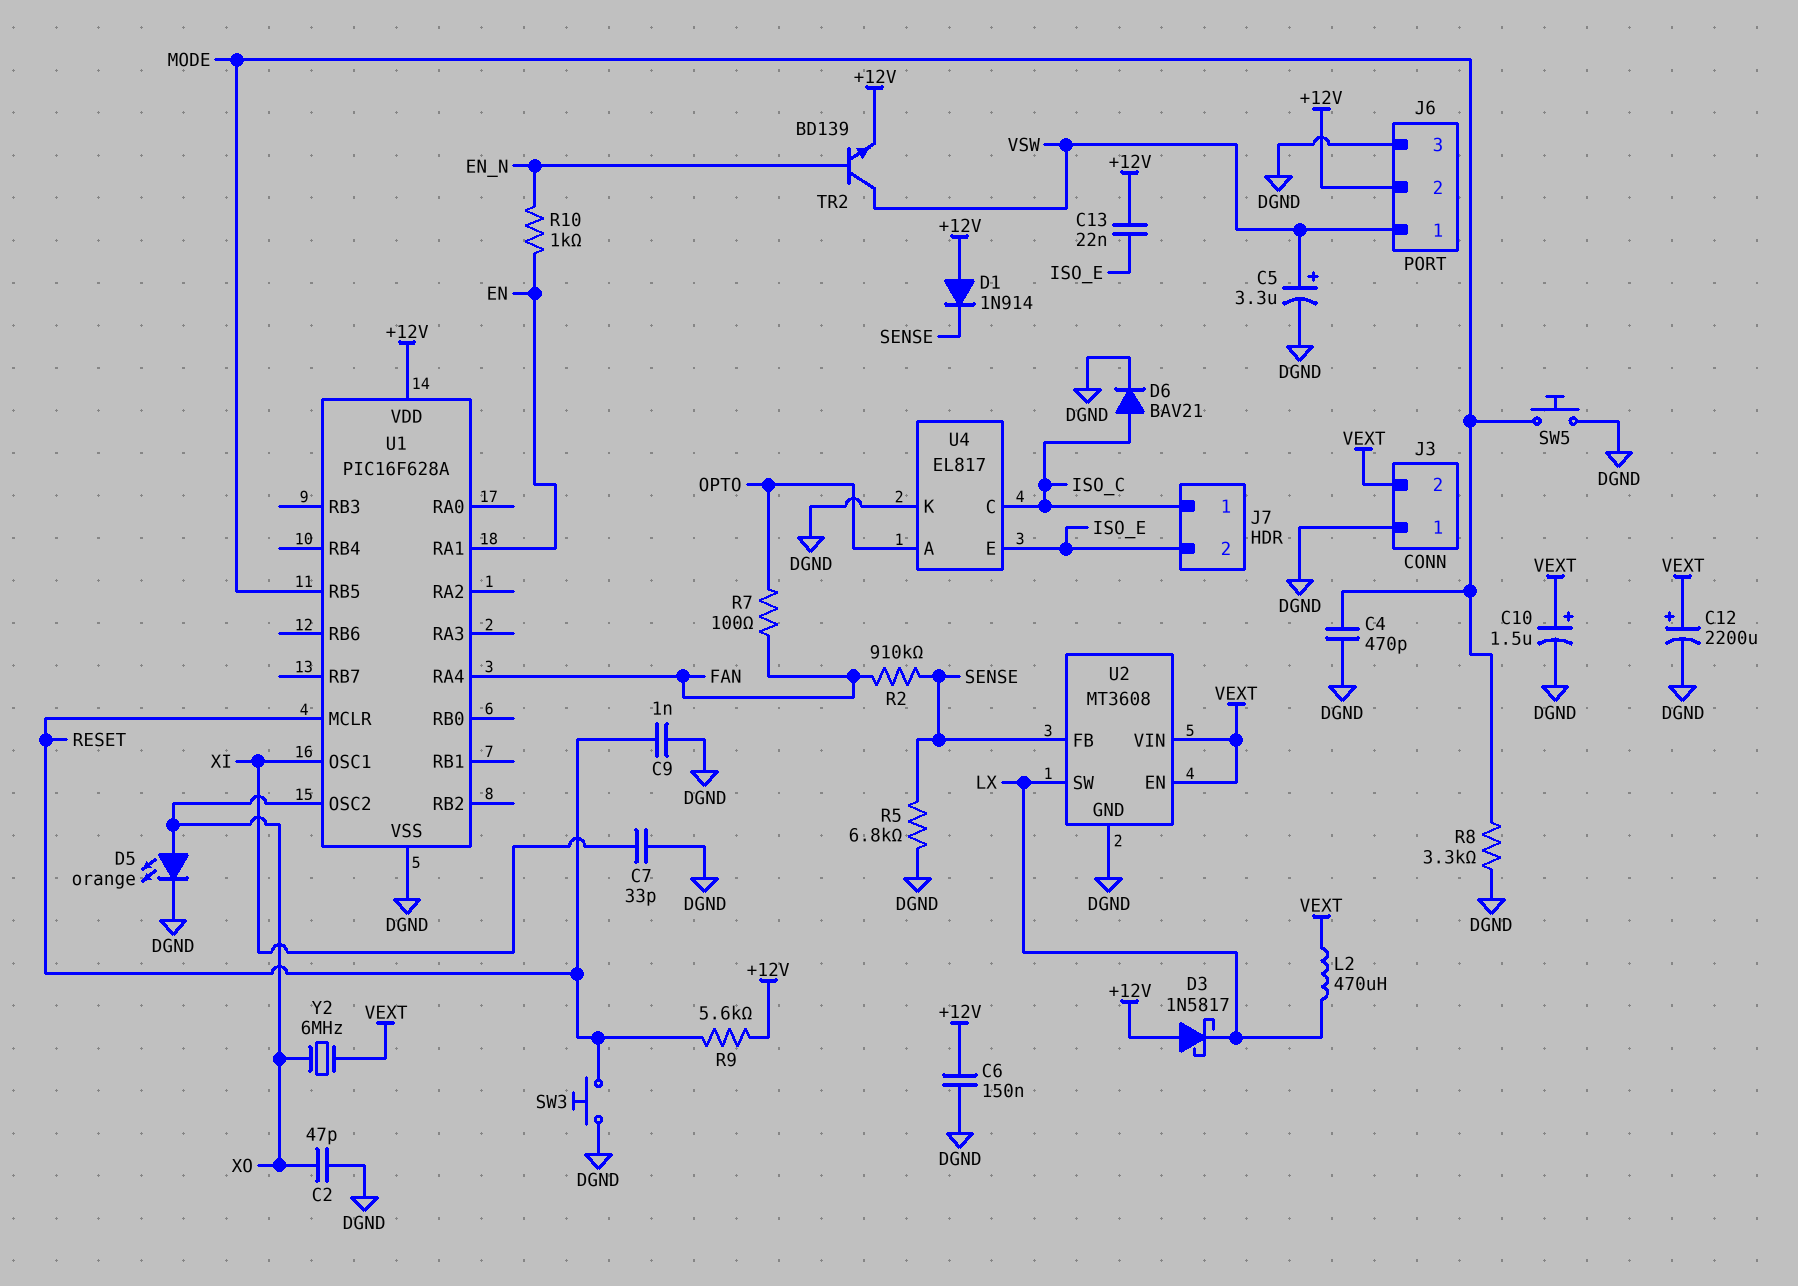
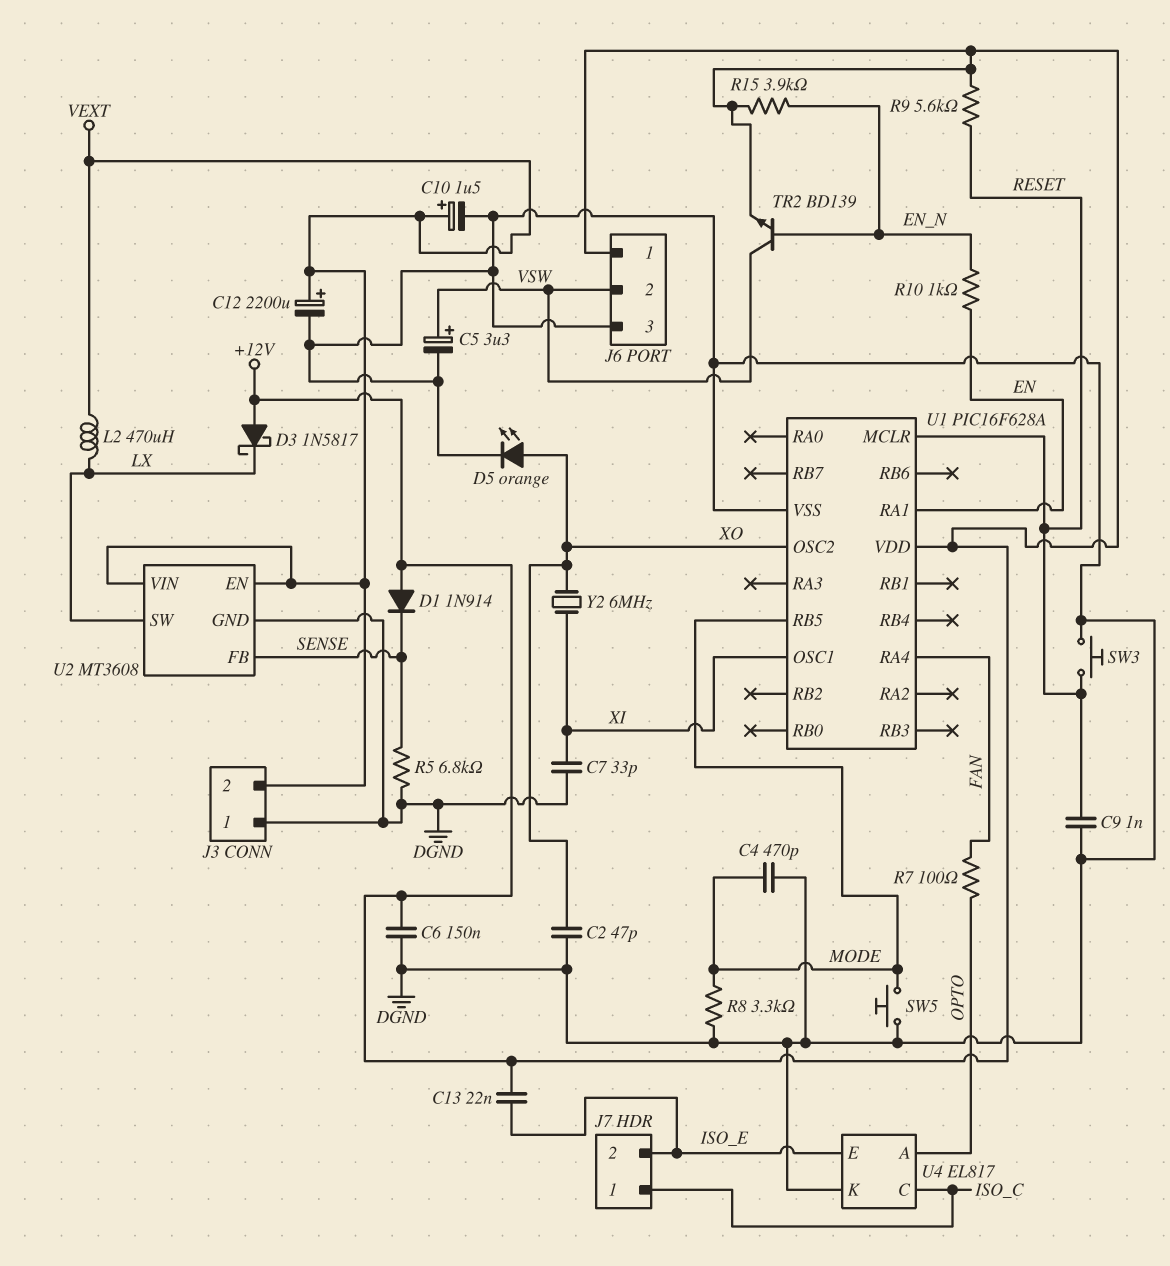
D6: diode BAV21 (A ISO_C, K DGND) -> none
J6 pin 1: VSW -> +12V
J6 pin 2: +12V -> VSW
R2: 910k (FAN, SENSE) -> none
R15: none -> 3.9k (+12V, EN_N)
Y2: 6MHz (VEXT, XO) -> 6MHz (XI, XO)

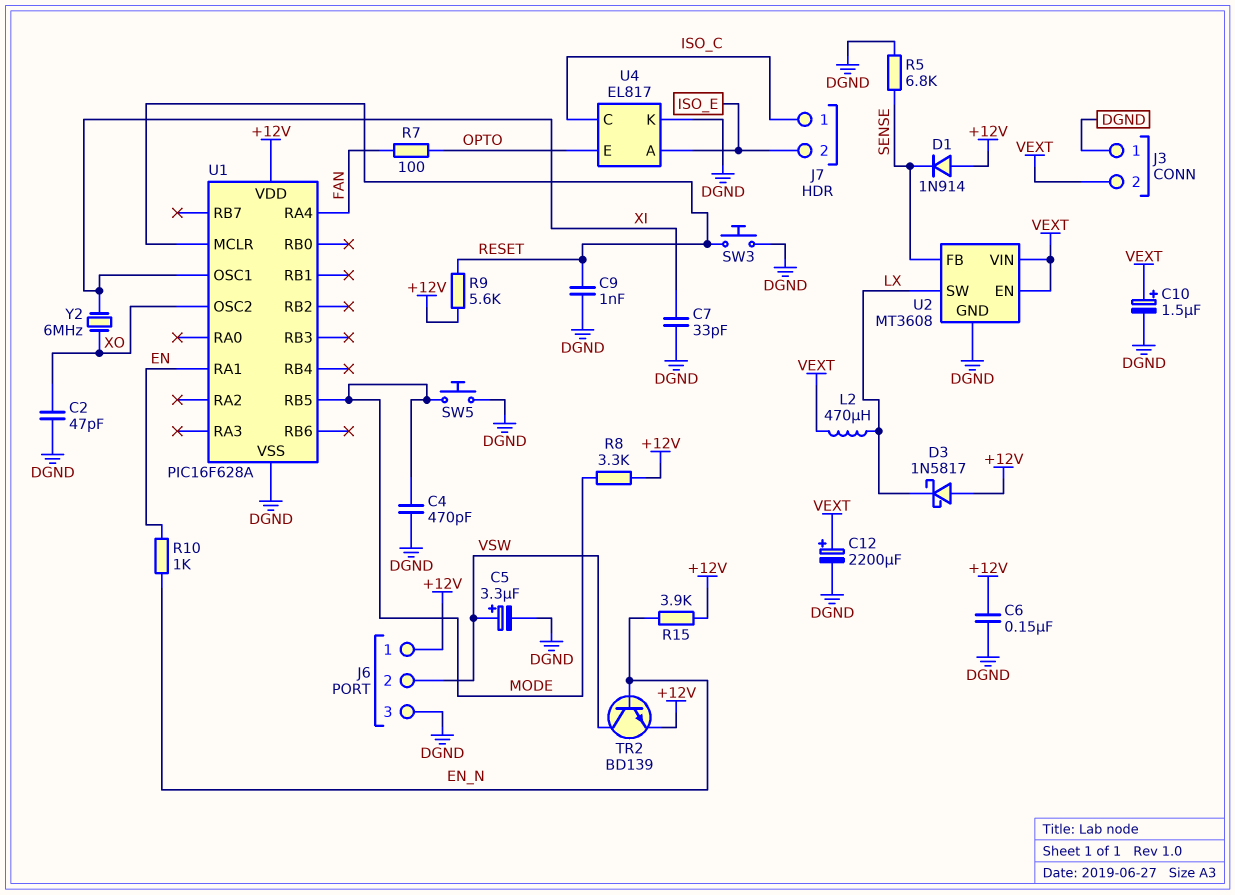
C13: 22nF (+12V, ISO_E) -> none
D5: LED orange (A XO, K DGND) -> none
R8: 3.3k (DGND, MODE) -> 3.3k (+12V, MODE)
U4 pin A: OPTO -> ISO_E
U4 pin E: ISO_E -> OPTO

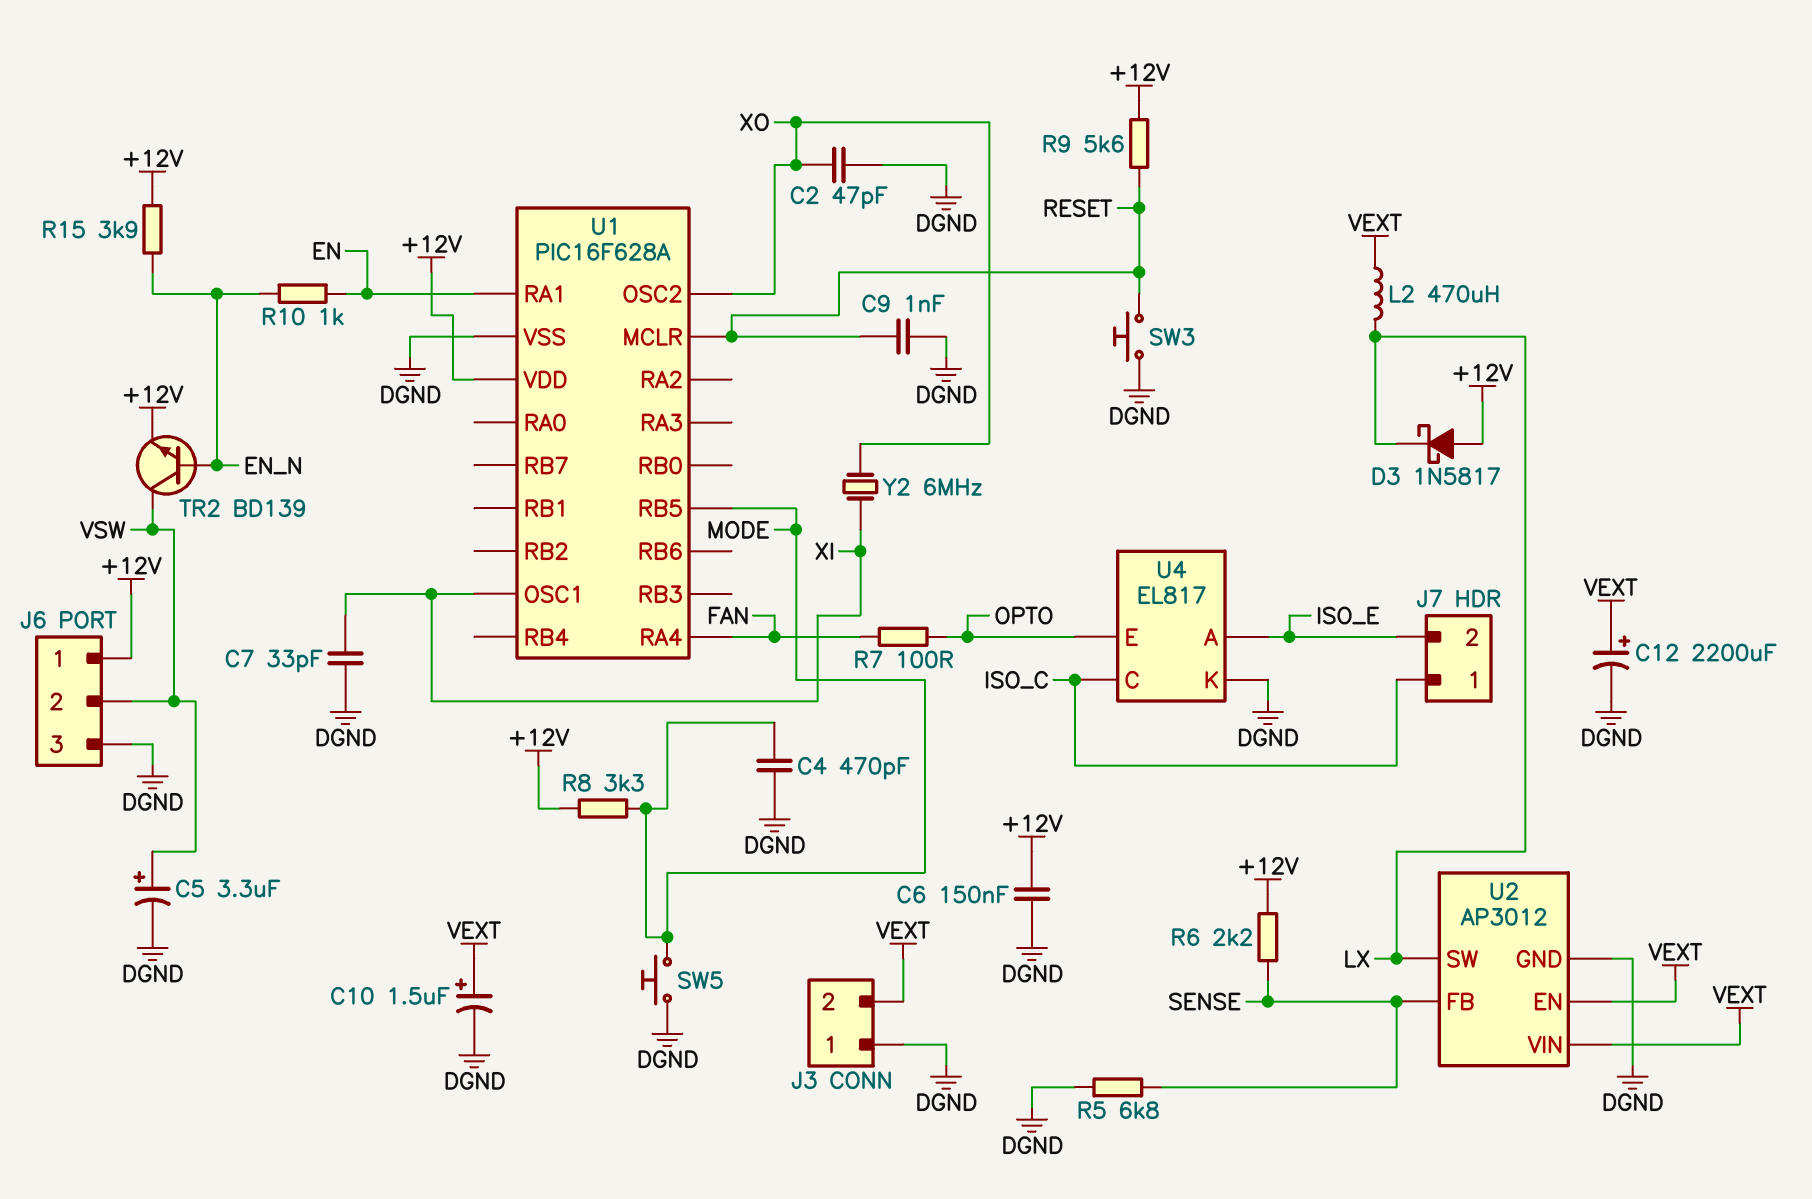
D1: diode 1N914 (A +12V, K SENSE) -> none
R6: none -> 2.2k (+12V, SENSE)
U2: MT3608 -> AP3012

